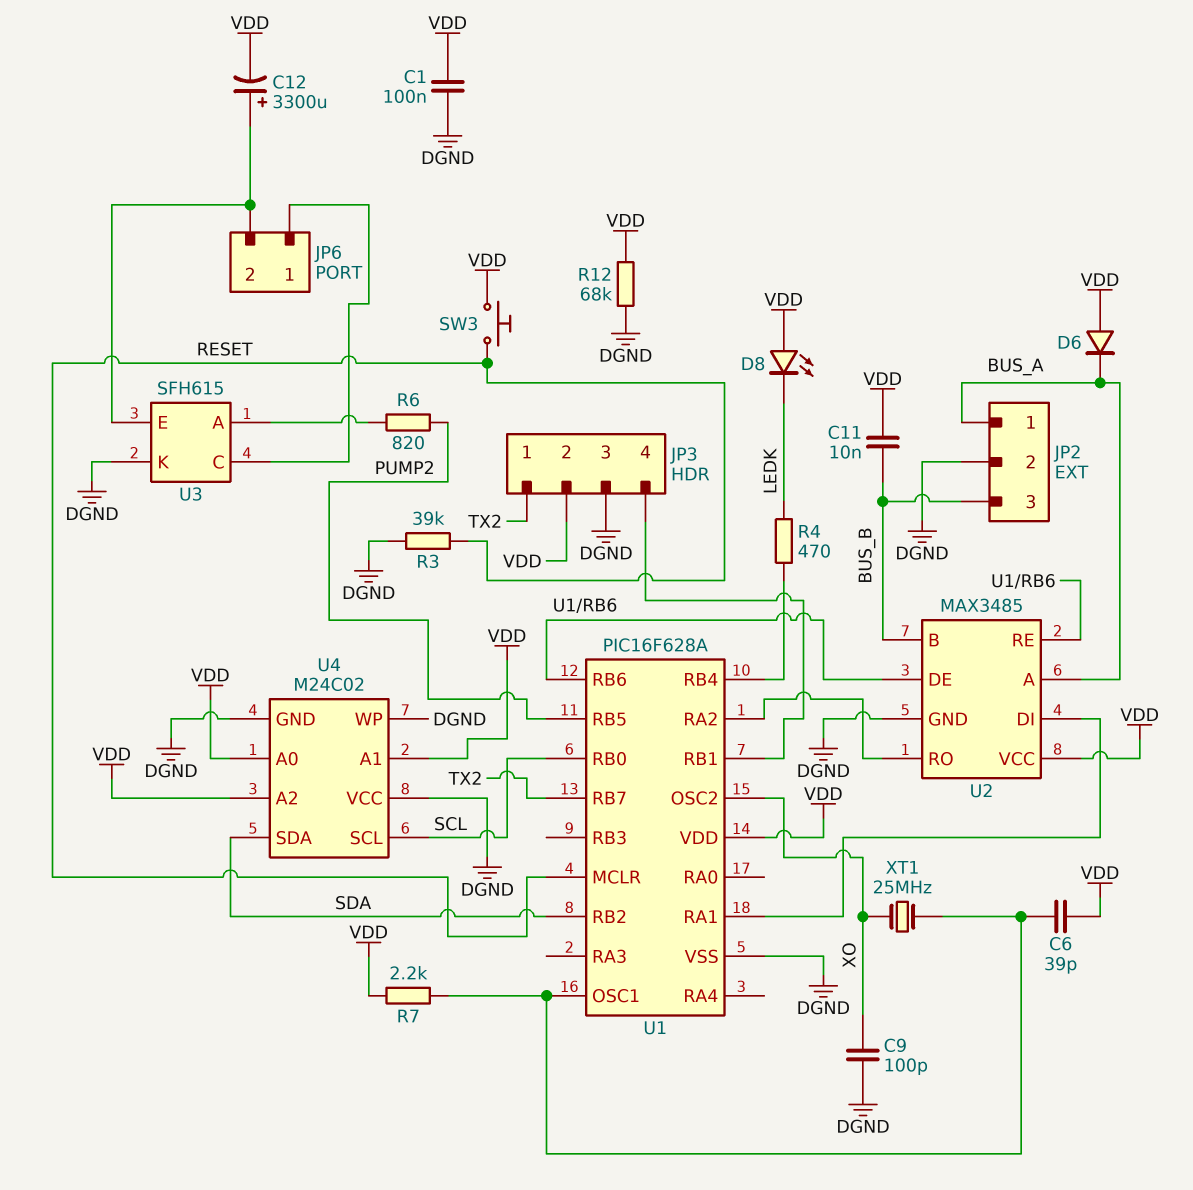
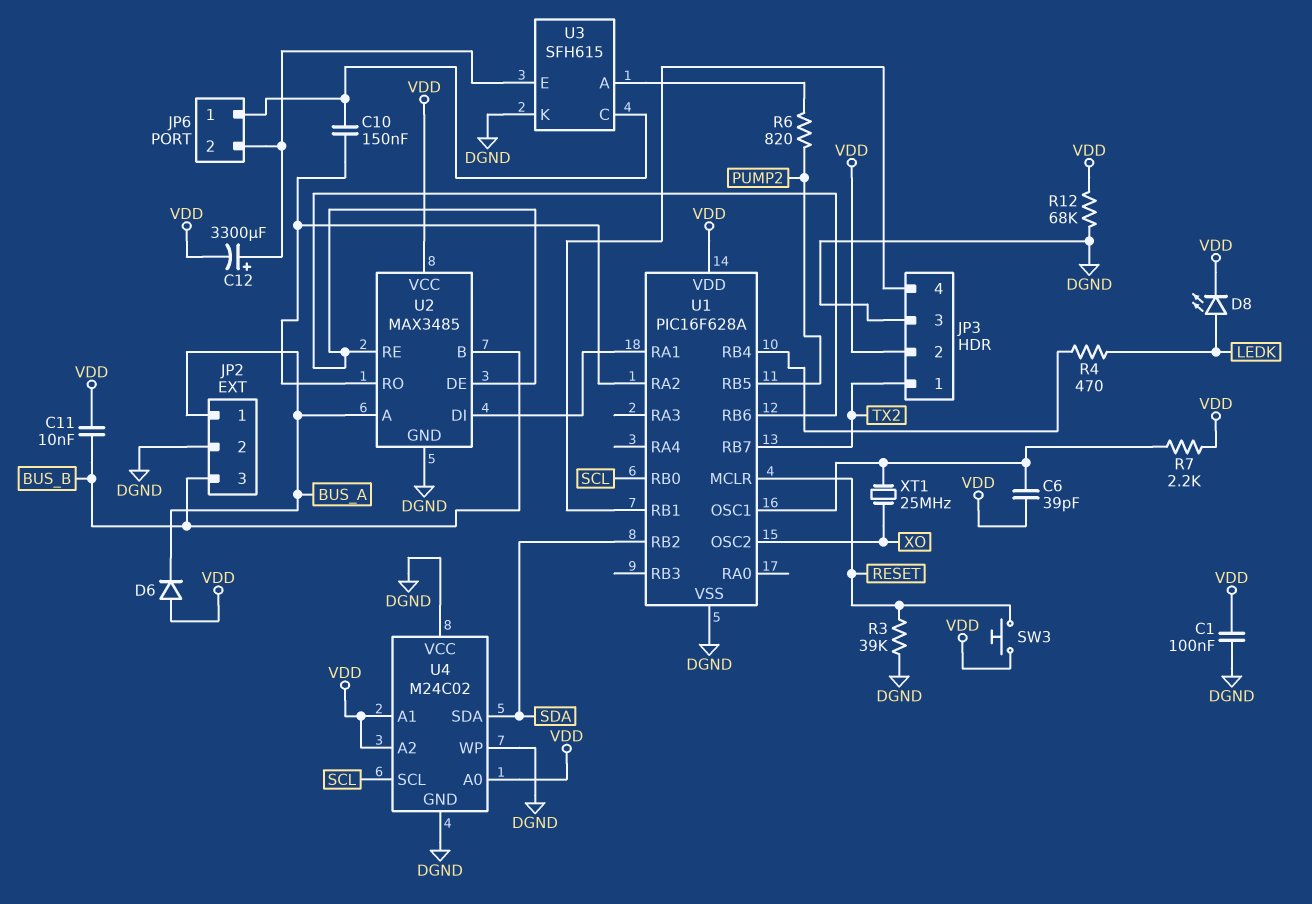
C9: 100pF (DGND, XO) -> none
C10: none -> 150nF (JP6/1, U1/RA2)
D8: LED (A VDD, K LEDK) -> LED (A LEDK, K VDD)

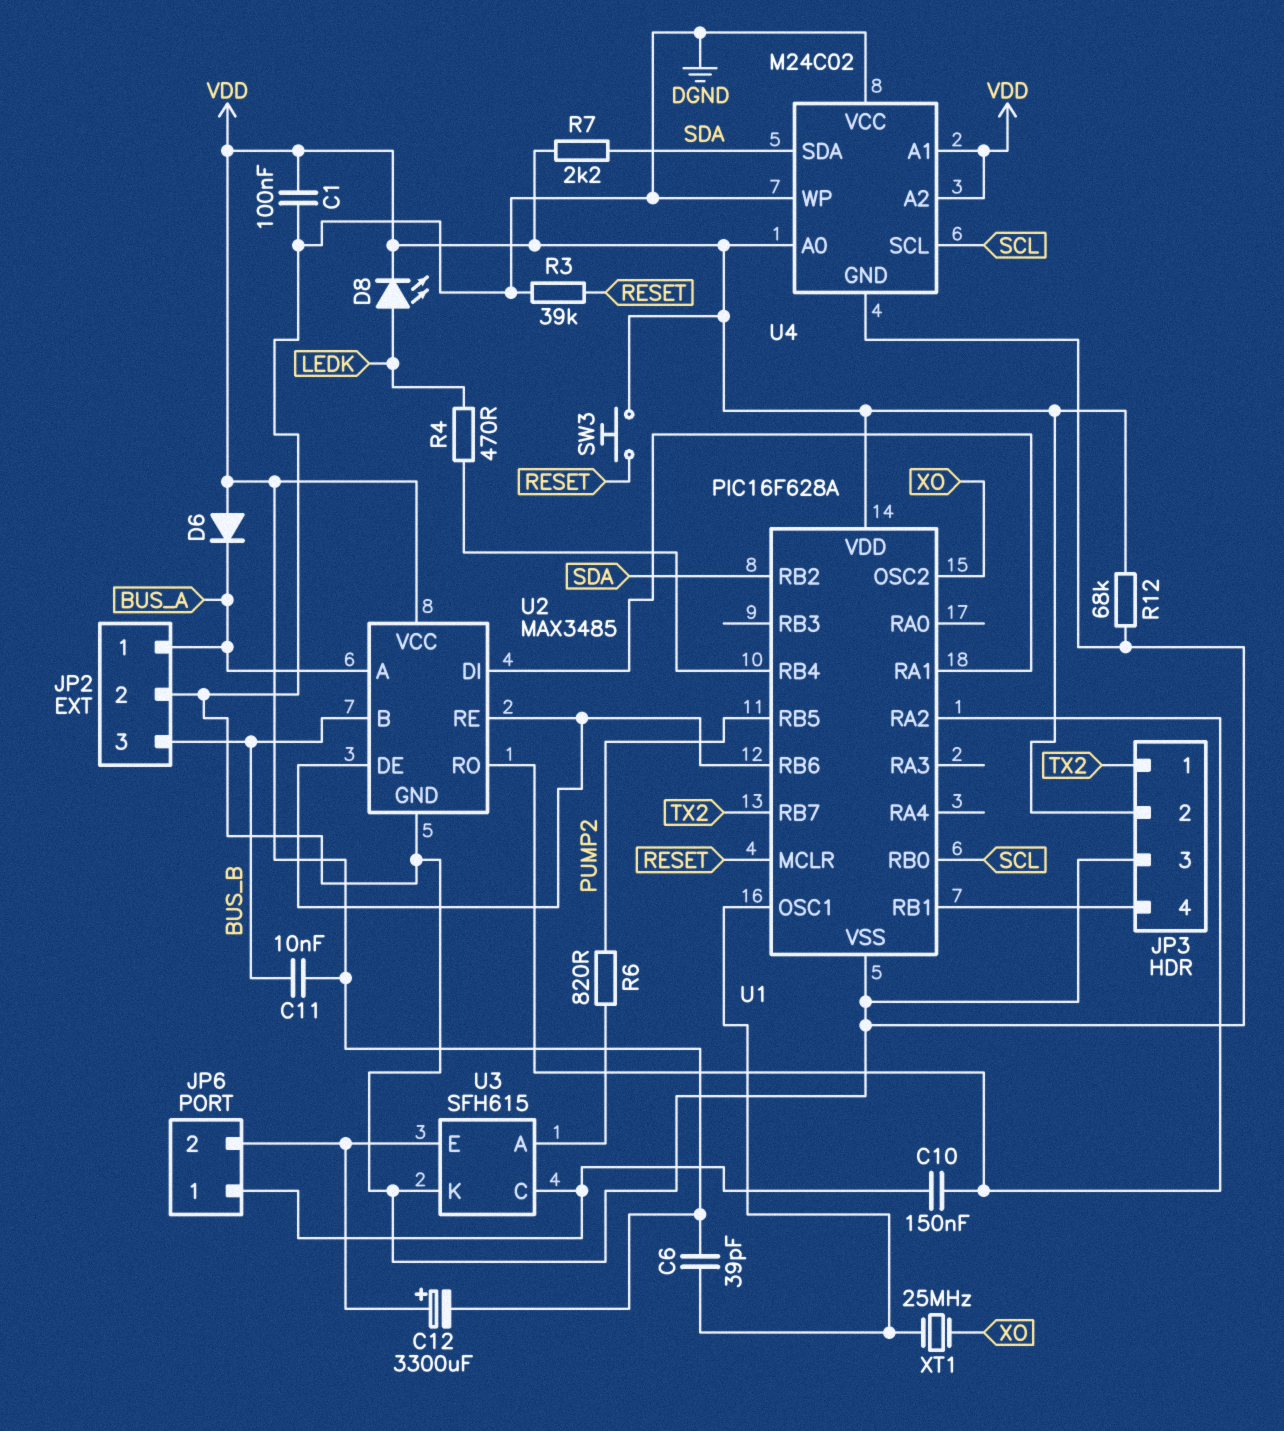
R7: 2.2k (U1/OSC1, VDD) -> 2.2k (SDA, VDD)

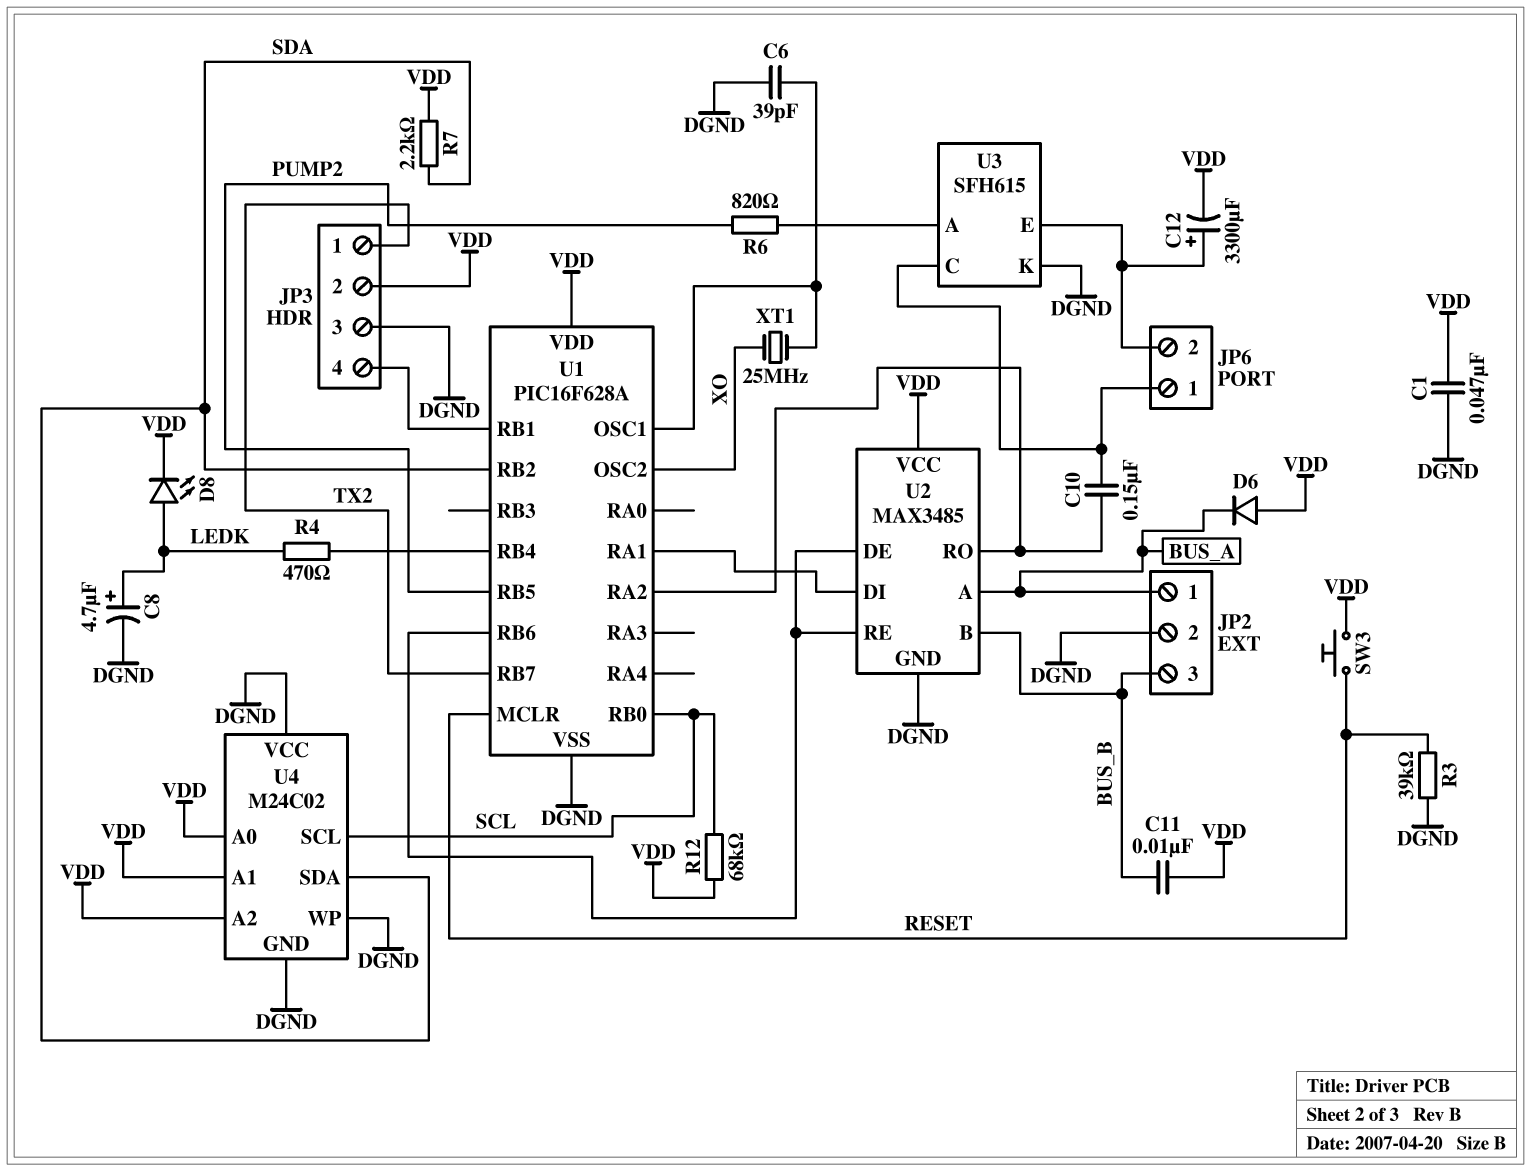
C1: 100nF (DGND, VDD) -> 47nF (DGND, VDD)
C6: 39pF (U1/OSC1, VDD) -> 39pF (DGND, U1/OSC1)
C8: none -> 4.7uF (plus LEDK, minus DGND)
R12: 68k (DGND, VDD) -> 68k (SCL, VDD)

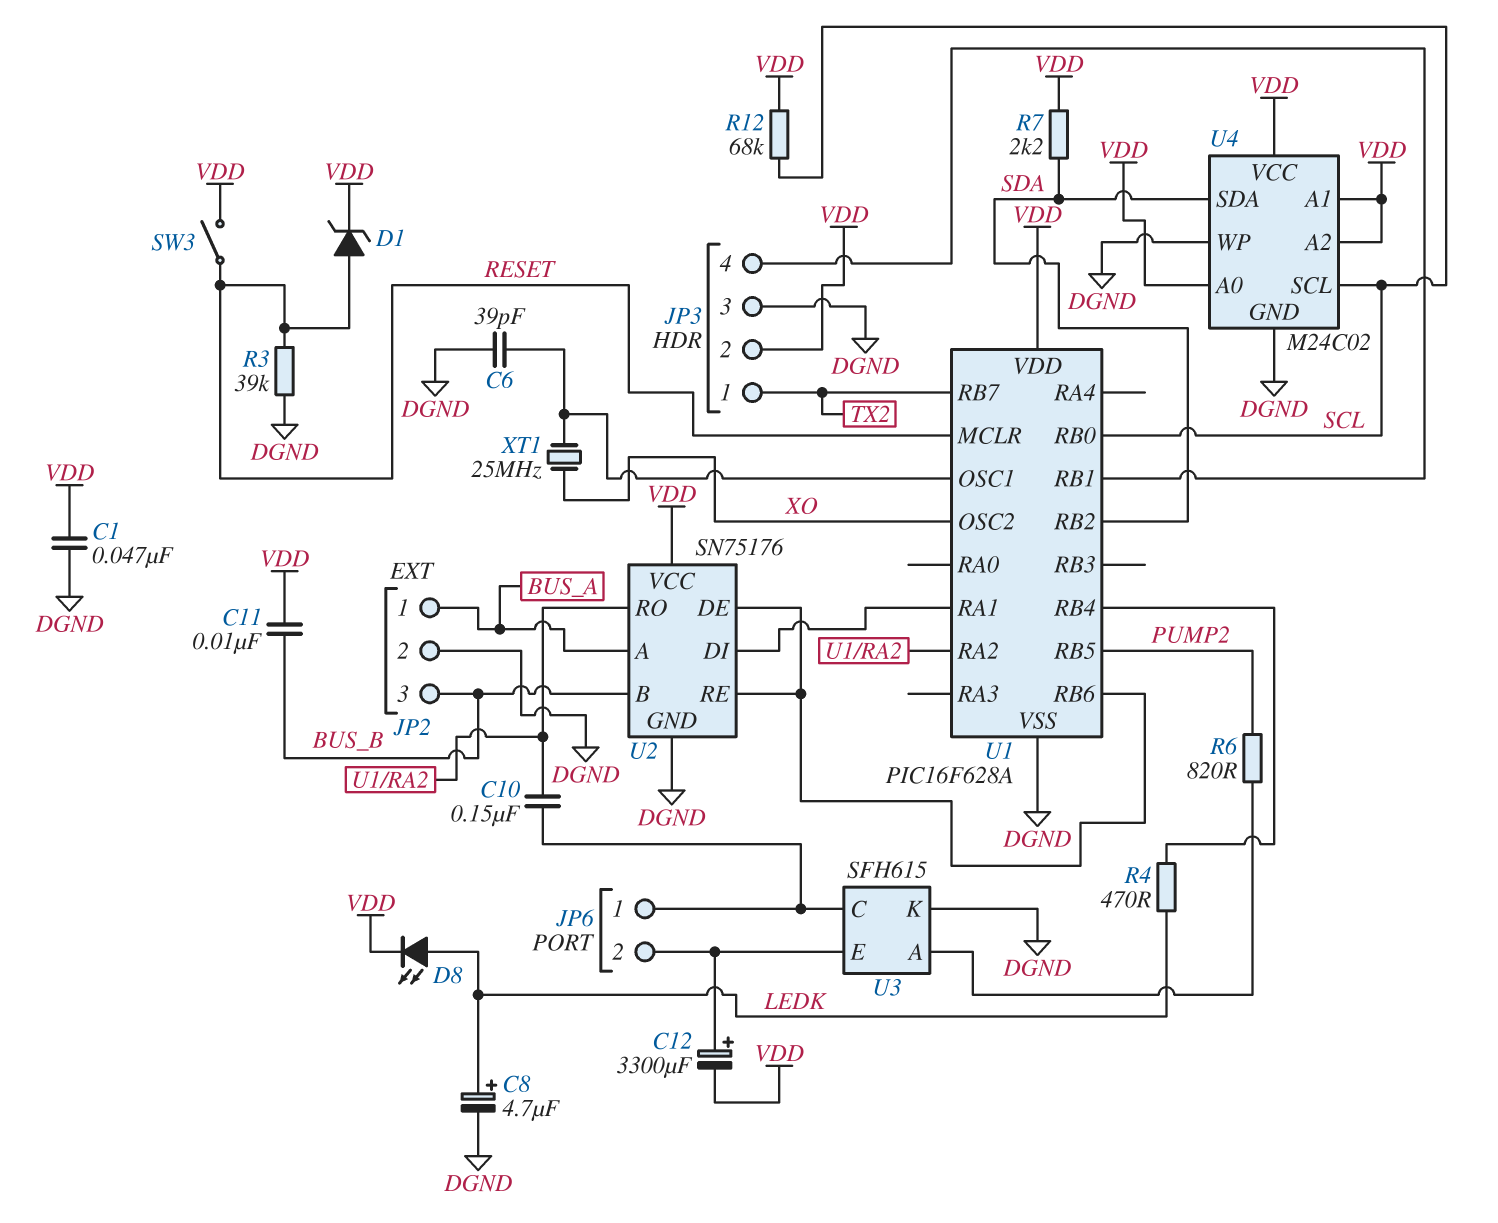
D1: none -> zener (A RESET, K VDD)
D6: diode (A VDD, K BUS_A) -> none
SW3: button (RESET, VDD) -> switch (RESET, VDD)
U2: MAX3485 -> SN75176
U4 pin VCC: DGND -> VDD

